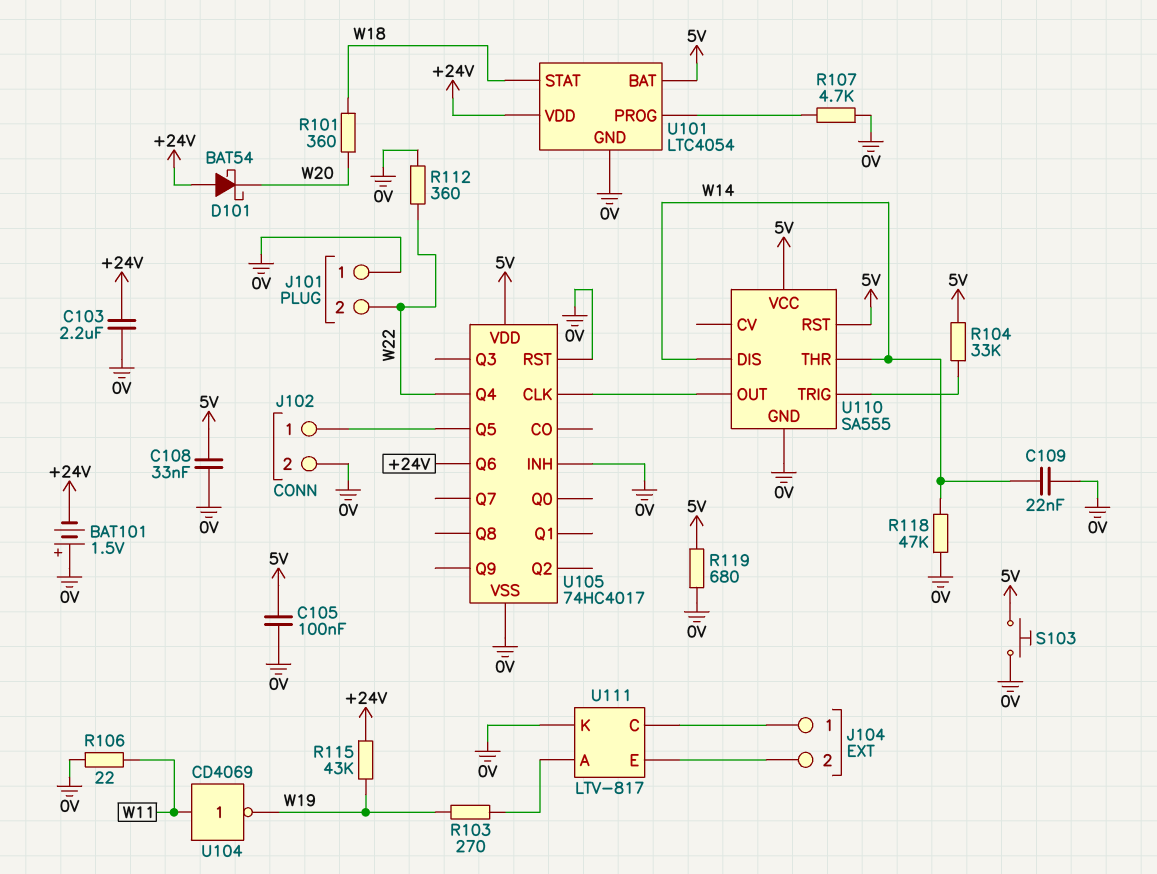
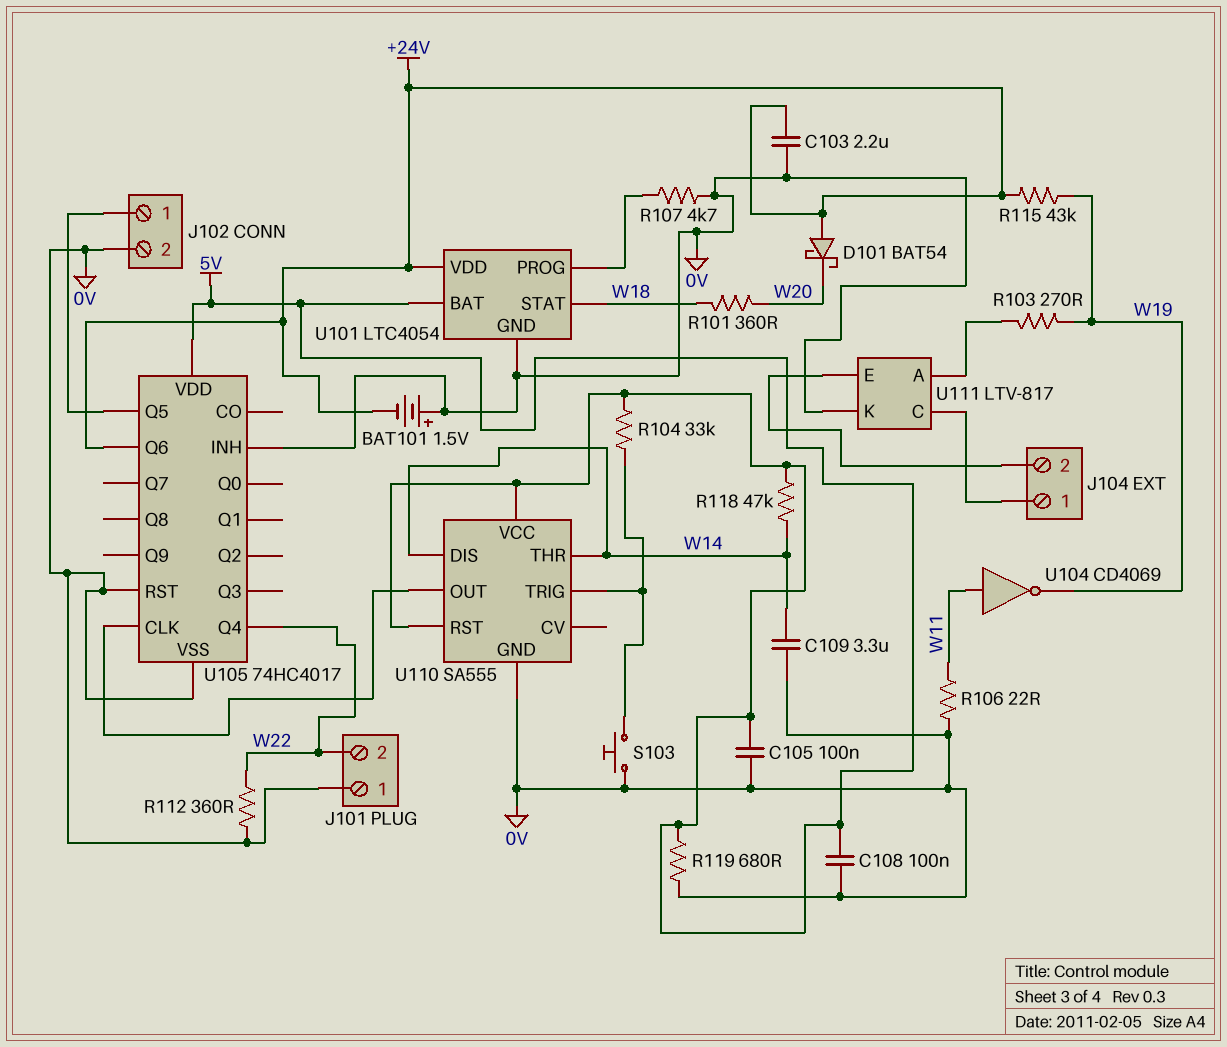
C108: 33nF (0V, 5V) -> 100nF (0V, 5V)
C109: 22nF (0V, W14) -> 3.3uF (0V, W14)
R118: 47k (0V, W14) -> 47k (5V, W14)
S103: button (0V, 5V) -> button (0V, U110/TRIG)

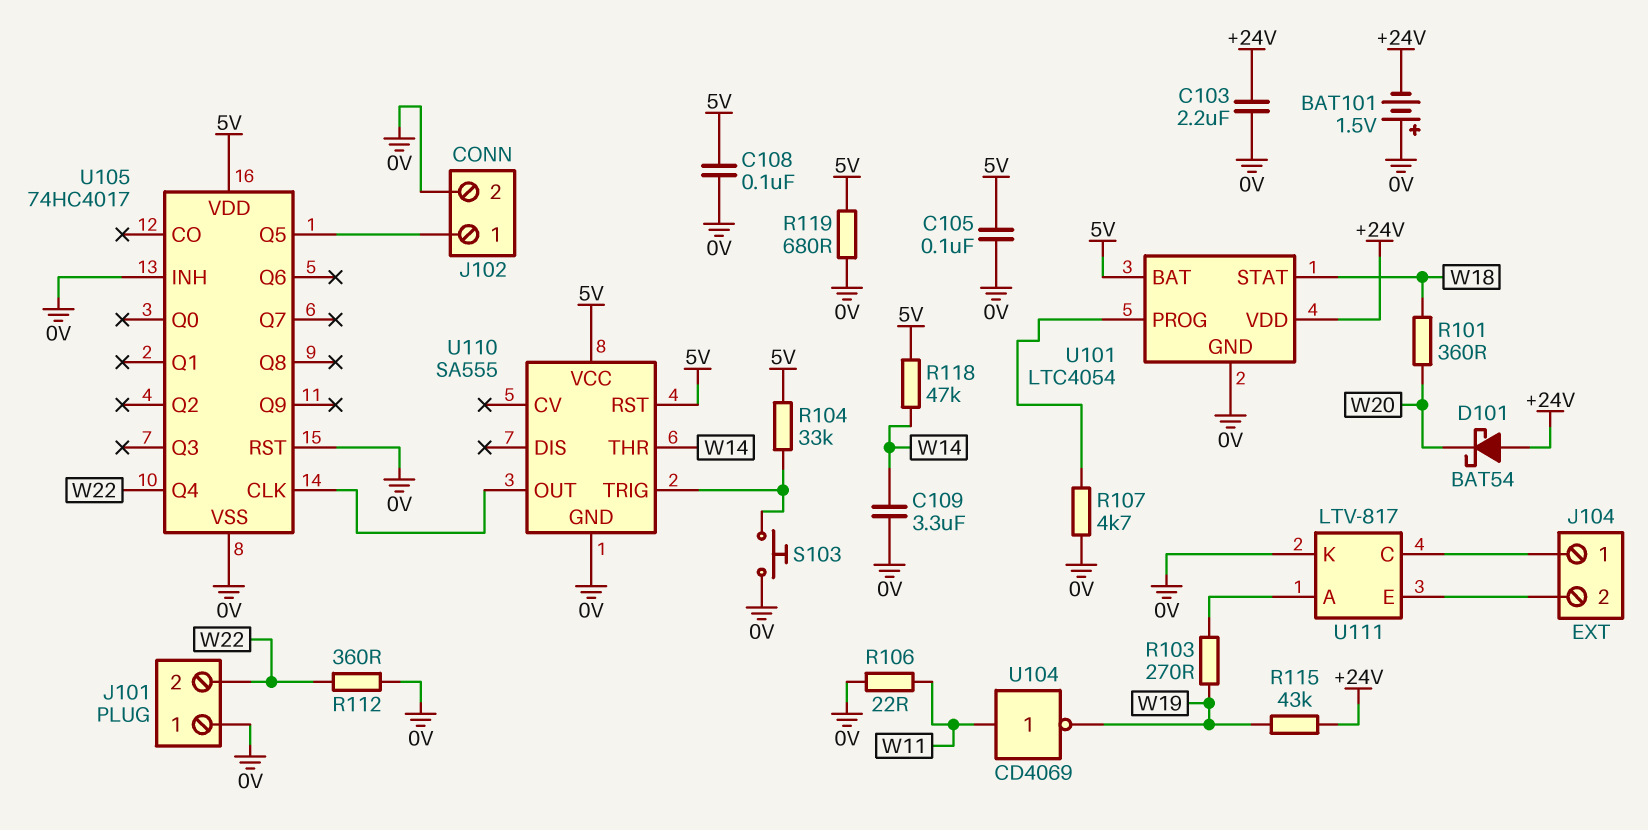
U105 pin Q6: +24V -> none
U110 pin DIS: W14 -> none

